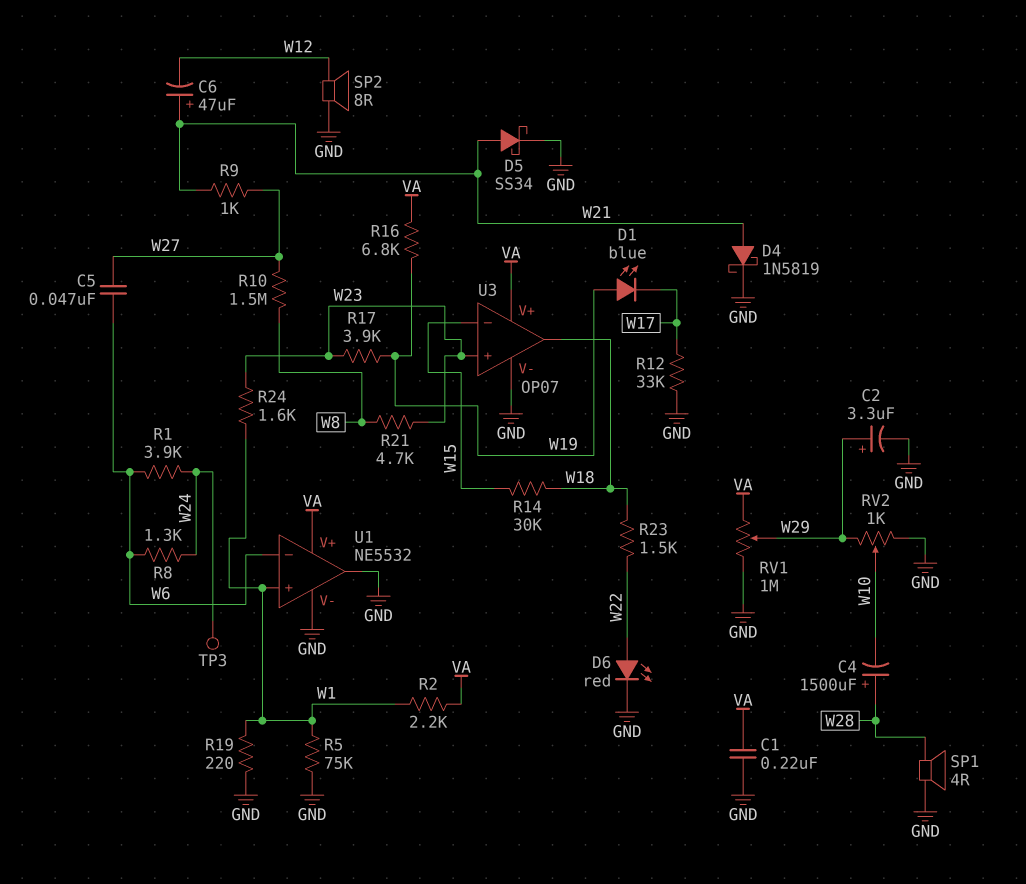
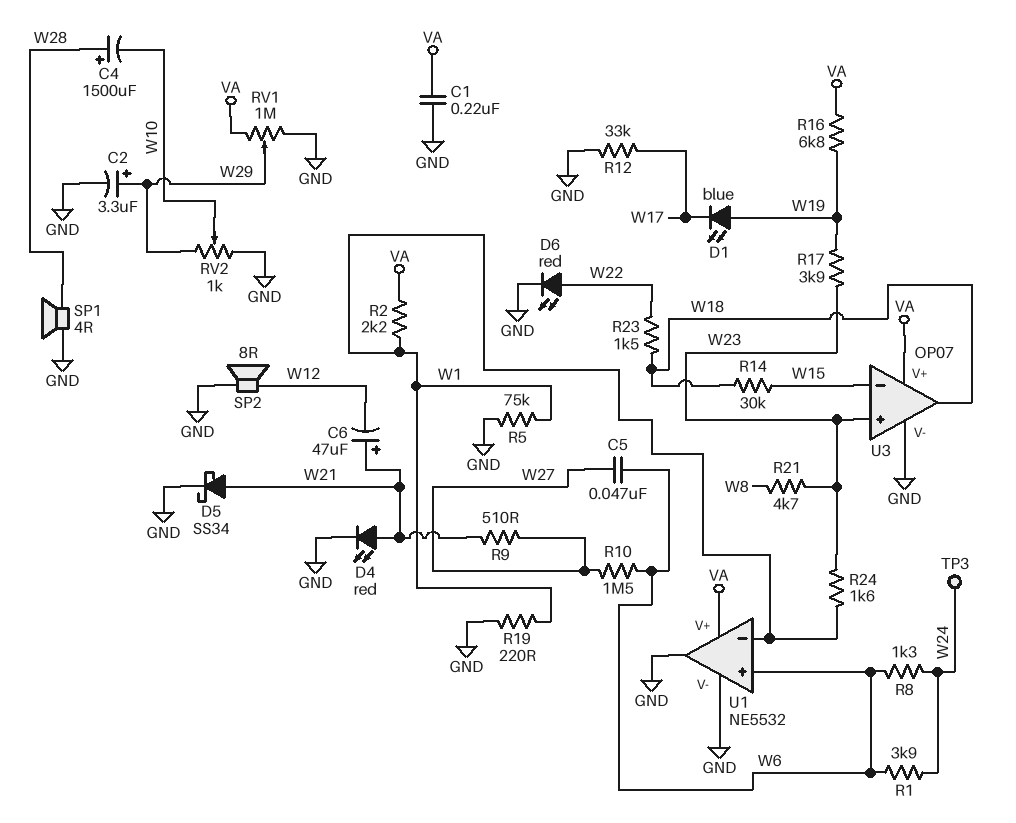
D4: schottky 1N5819 (A W21, K GND) -> LED red (A W21, K GND)
R9: 1k (W21, W27) -> 510 (W21, W27)
R10: 1.5M (W8, W27) -> 1.5M (W6, W27)
U1 pin in+: W1 -> W6
U1 pin in-: W6 -> W1

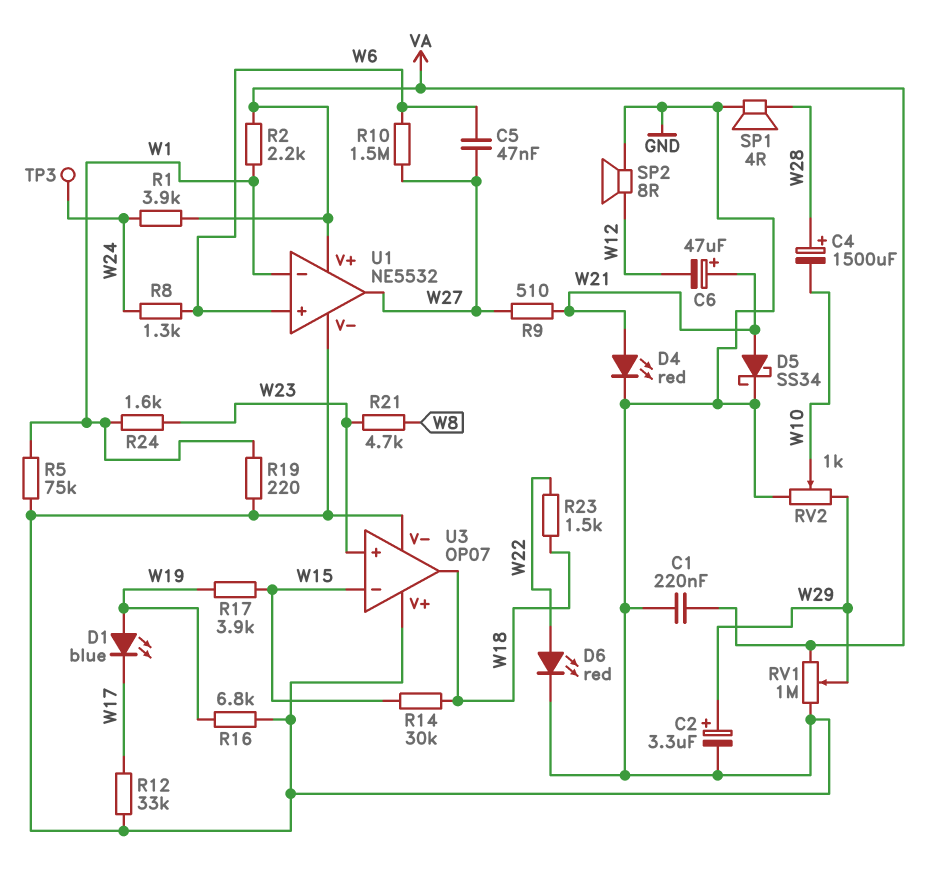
R1: 3.9k (W6, W24) -> 3.9k (VA, W24)
R16: 6.8k (VA, W19) -> 6.8k (GND, W19)
R17: 3.9k (W19, W23) -> 3.9k (W15, W19)
U1 pin out: GND -> W27
U3 pin V+: VA -> GND

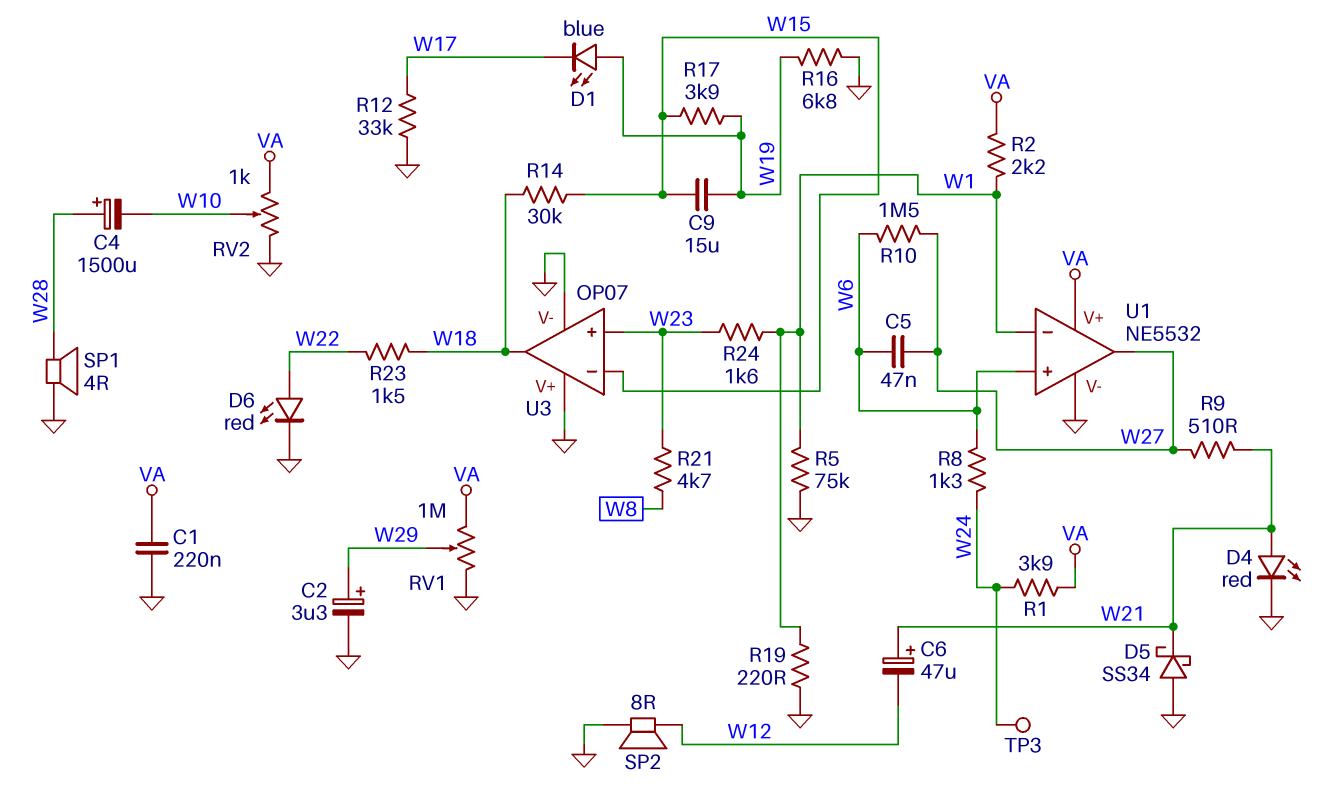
C9: none -> 15uF (W15, W19)
D5: schottky SS34 (A W21, K GND) -> schottky SS34 (A GND, K W21)
RV2: 1k (GND, W29, wiper W10) -> 1k (GND, VA, wiper W10)

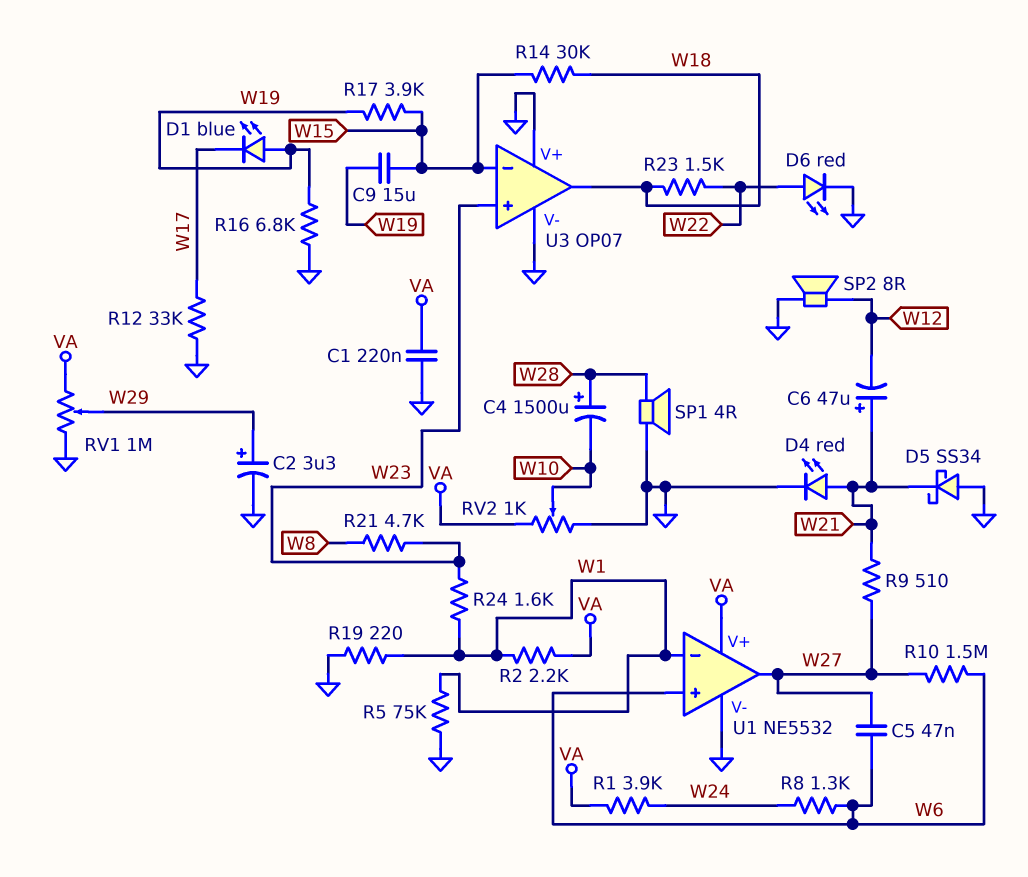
TP3: test point (W24) -> none

